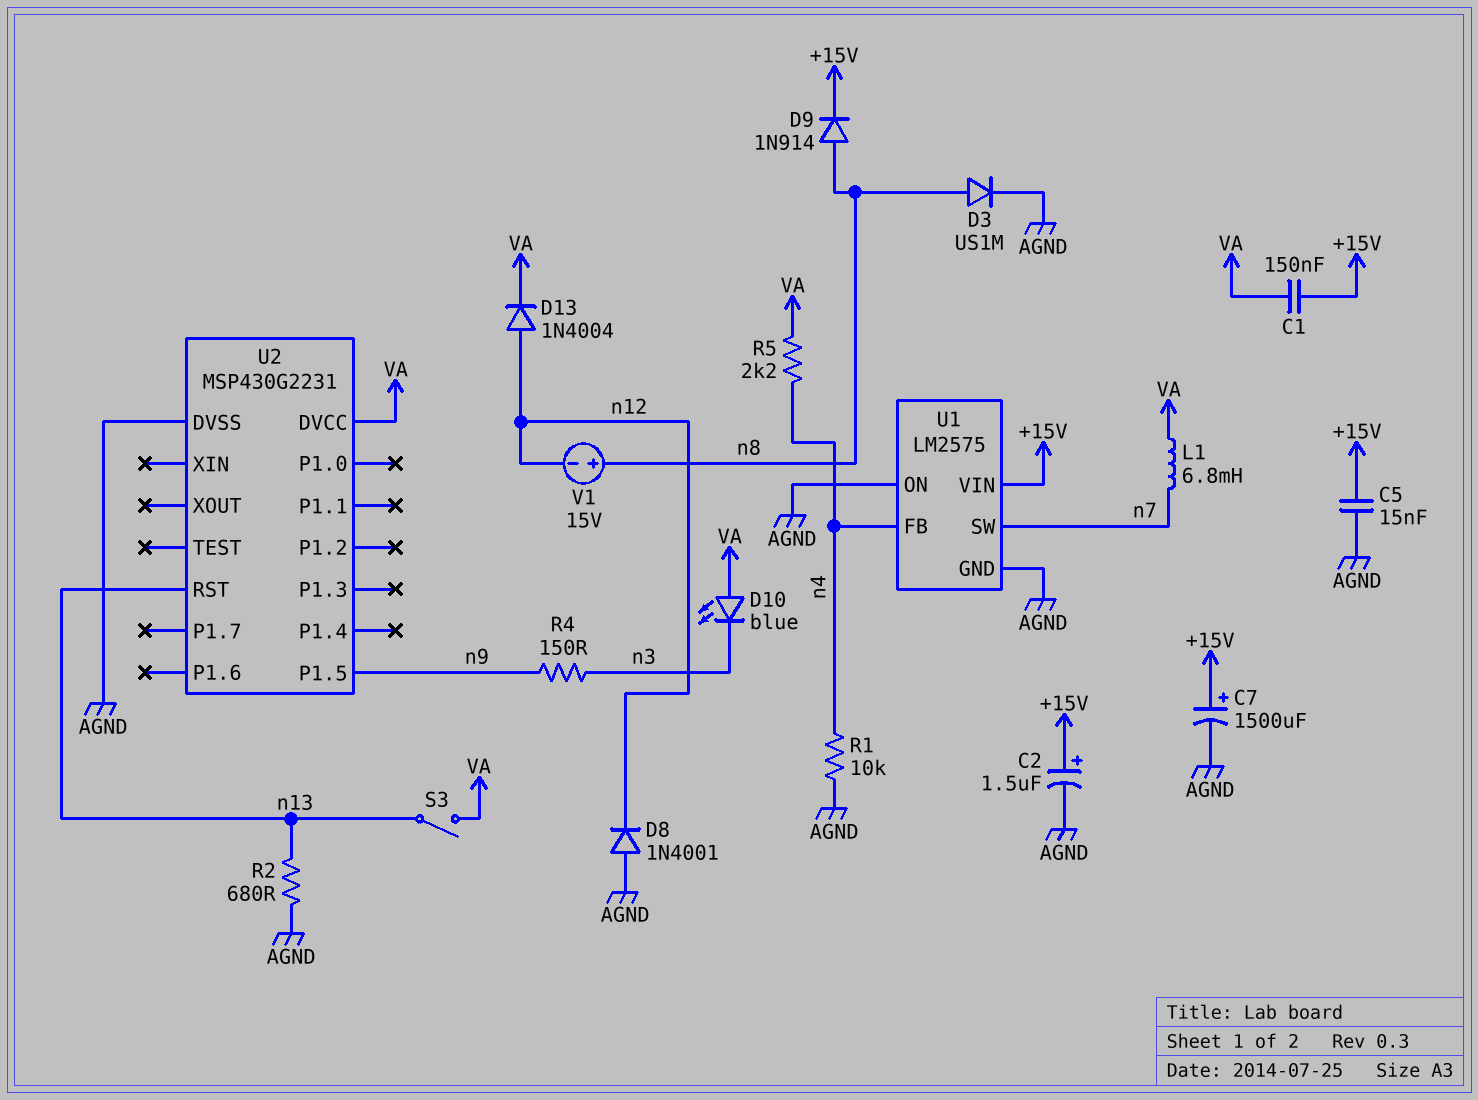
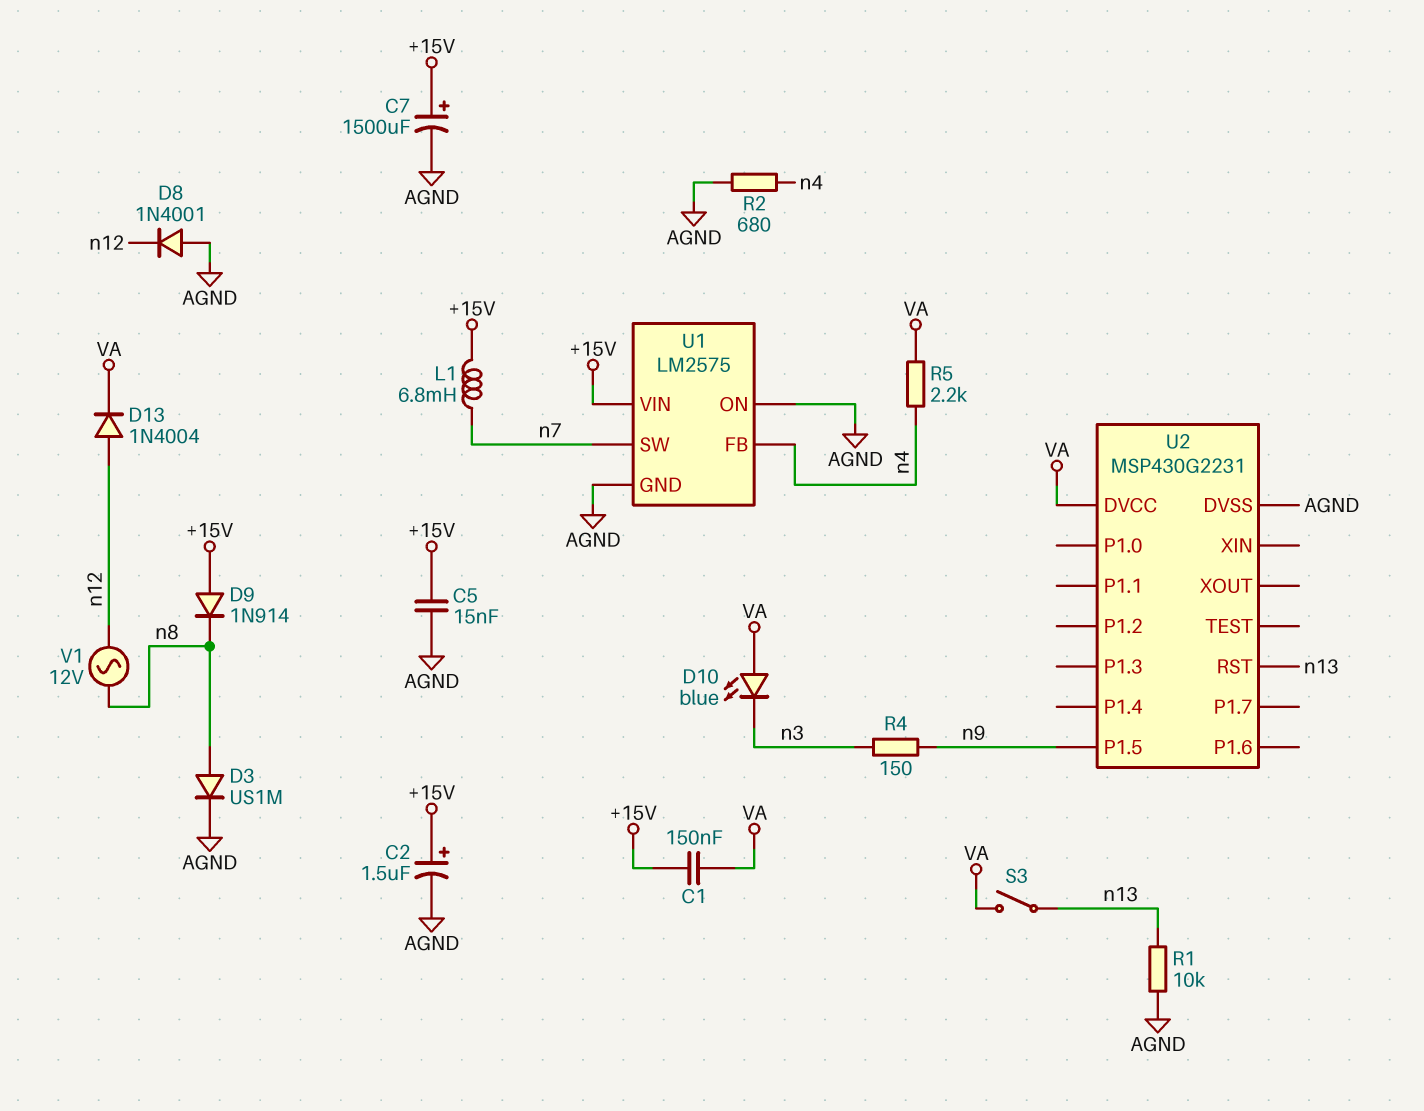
D9: diode 1N914 (A n8, K +15V) -> diode 1N914 (A +15V, K n8)
L1: 6.8mH (VA, n7) -> 6.8mH (+15V, n7)
R1: 10k (AGND, n4) -> 10k (AGND, n13)
R2: 680 (AGND, n13) -> 680 (AGND, n4)
V1: 15V (plus n8, minus n12) -> AC 12V (n8, n12)

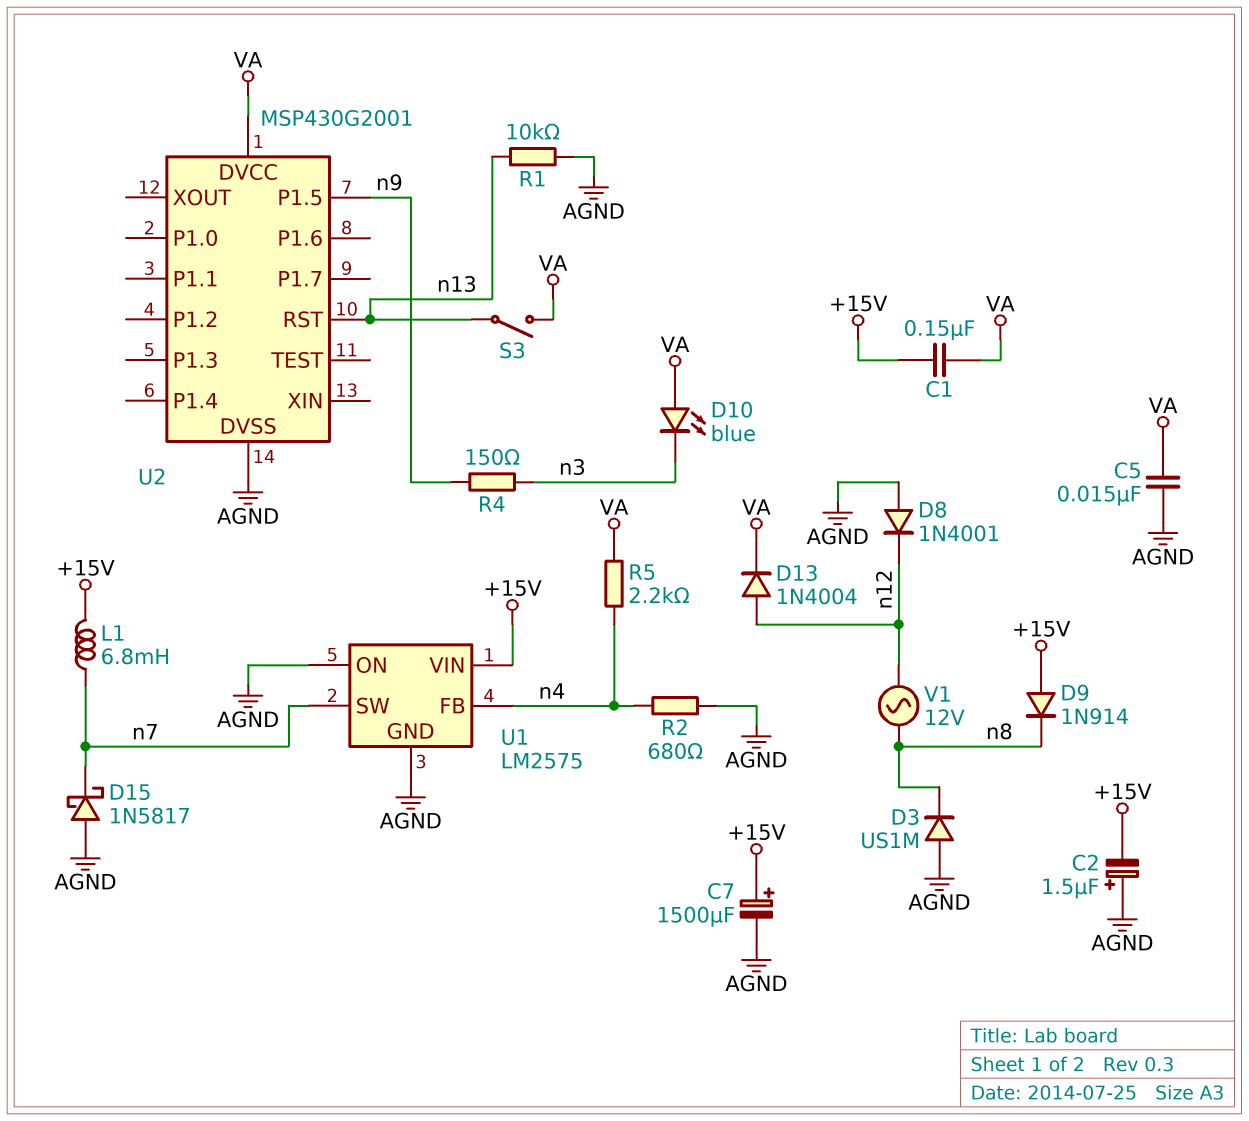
C2: 1.5uF (plus +15V, minus AGND) -> 1.5uF (plus AGND, minus +15V)
C5: 15nF (+15V, AGND) -> 15nF (AGND, VA)
D3: diode US1M (A n8, K AGND) -> diode US1M (A AGND, K n8)
D15: none -> schottky 1N5817 (A AGND, K n7)
U2: MSP430G2231 -> MSP430G2001

